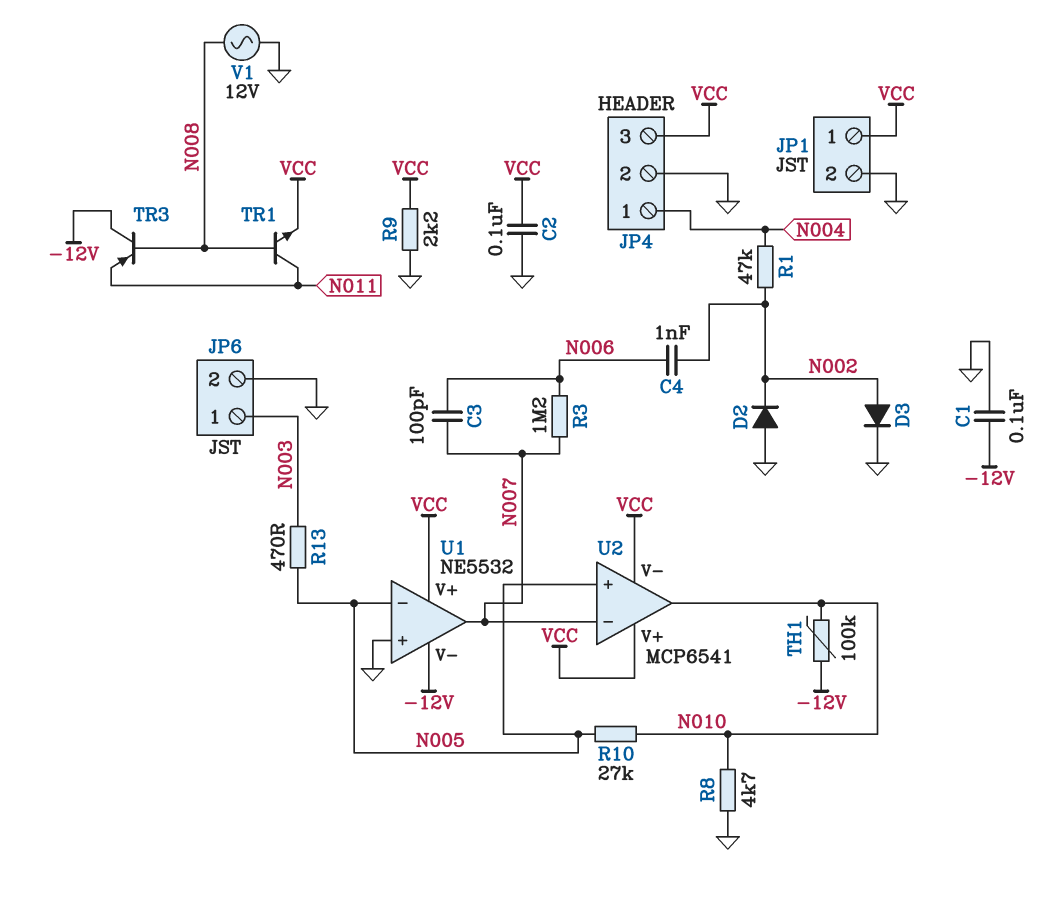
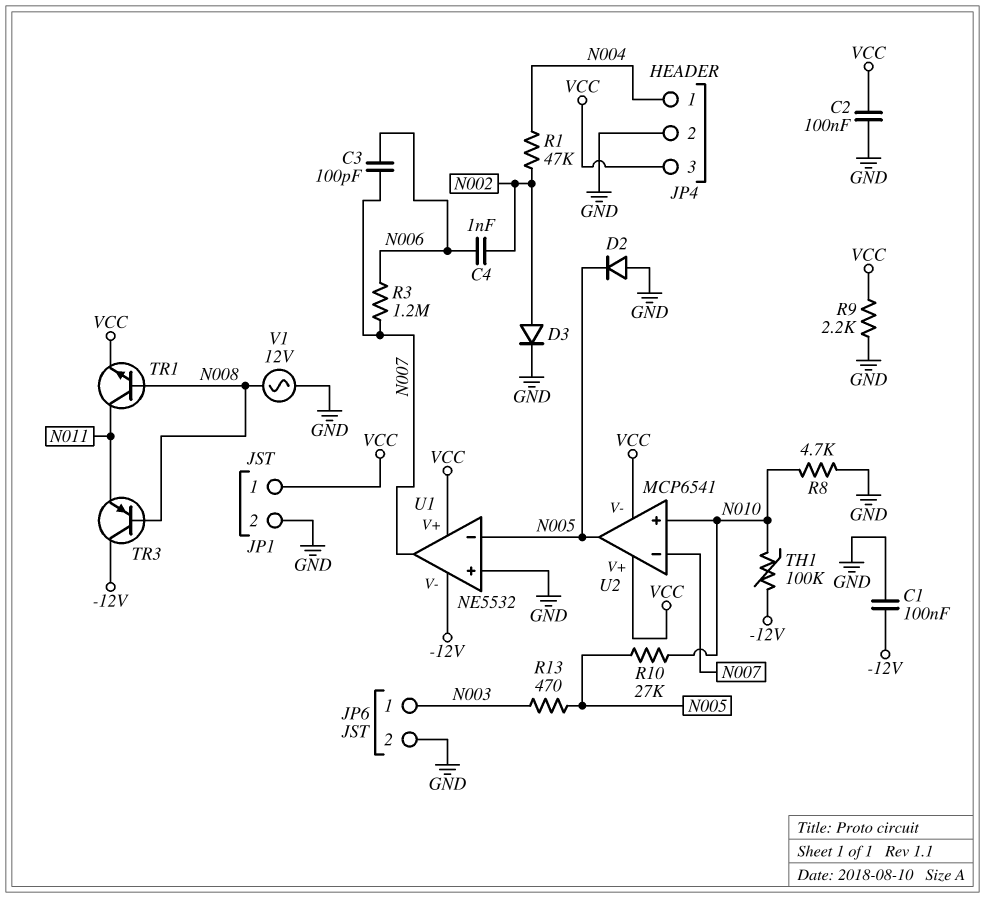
D2: diode (A GND, K N002) -> diode (A GND, K N005)
U2 pin in+: N005 -> N010
U2 pin out: N010 -> N005

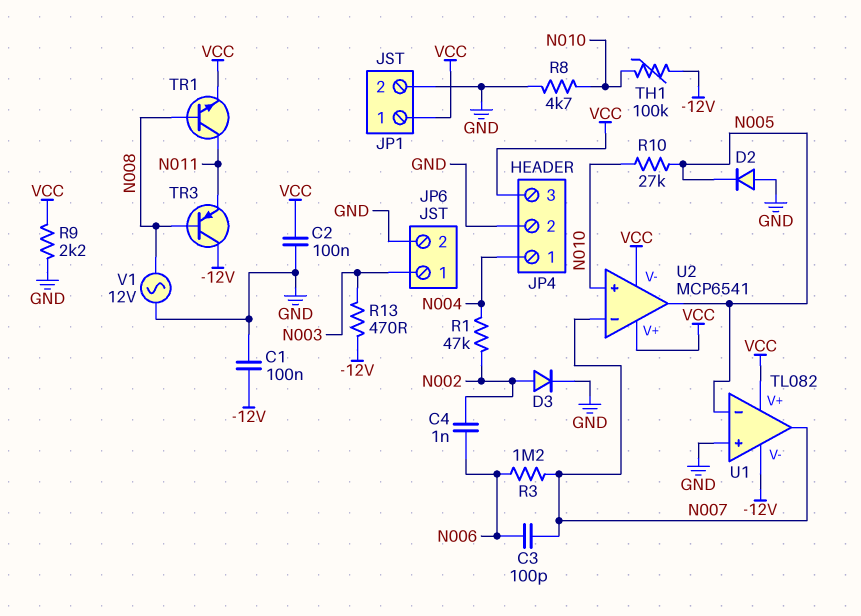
R13: 470 (N003, N005) -> 470 (-12V, N003)
U1: NE5532 -> TL082

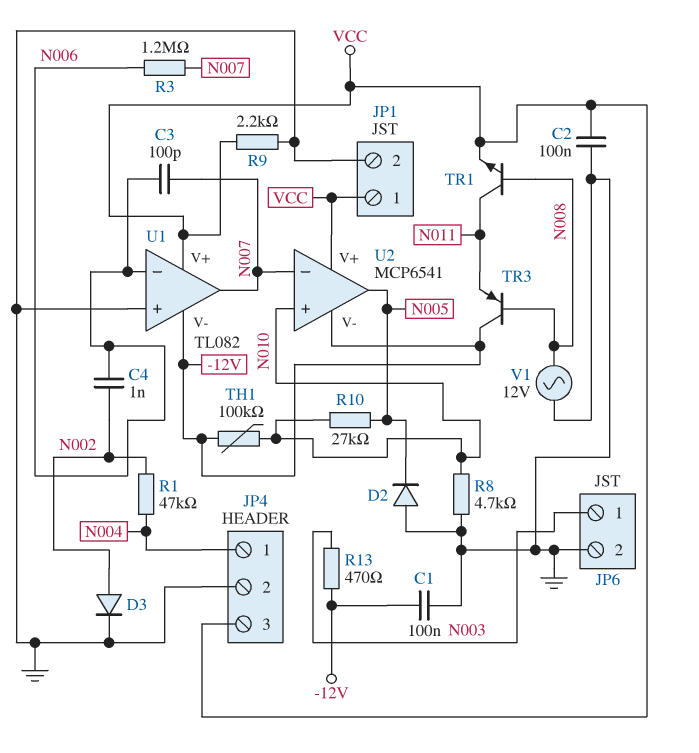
U1 pin in-: N005 -> N006
U2 pin V-: VCC -> -12V

